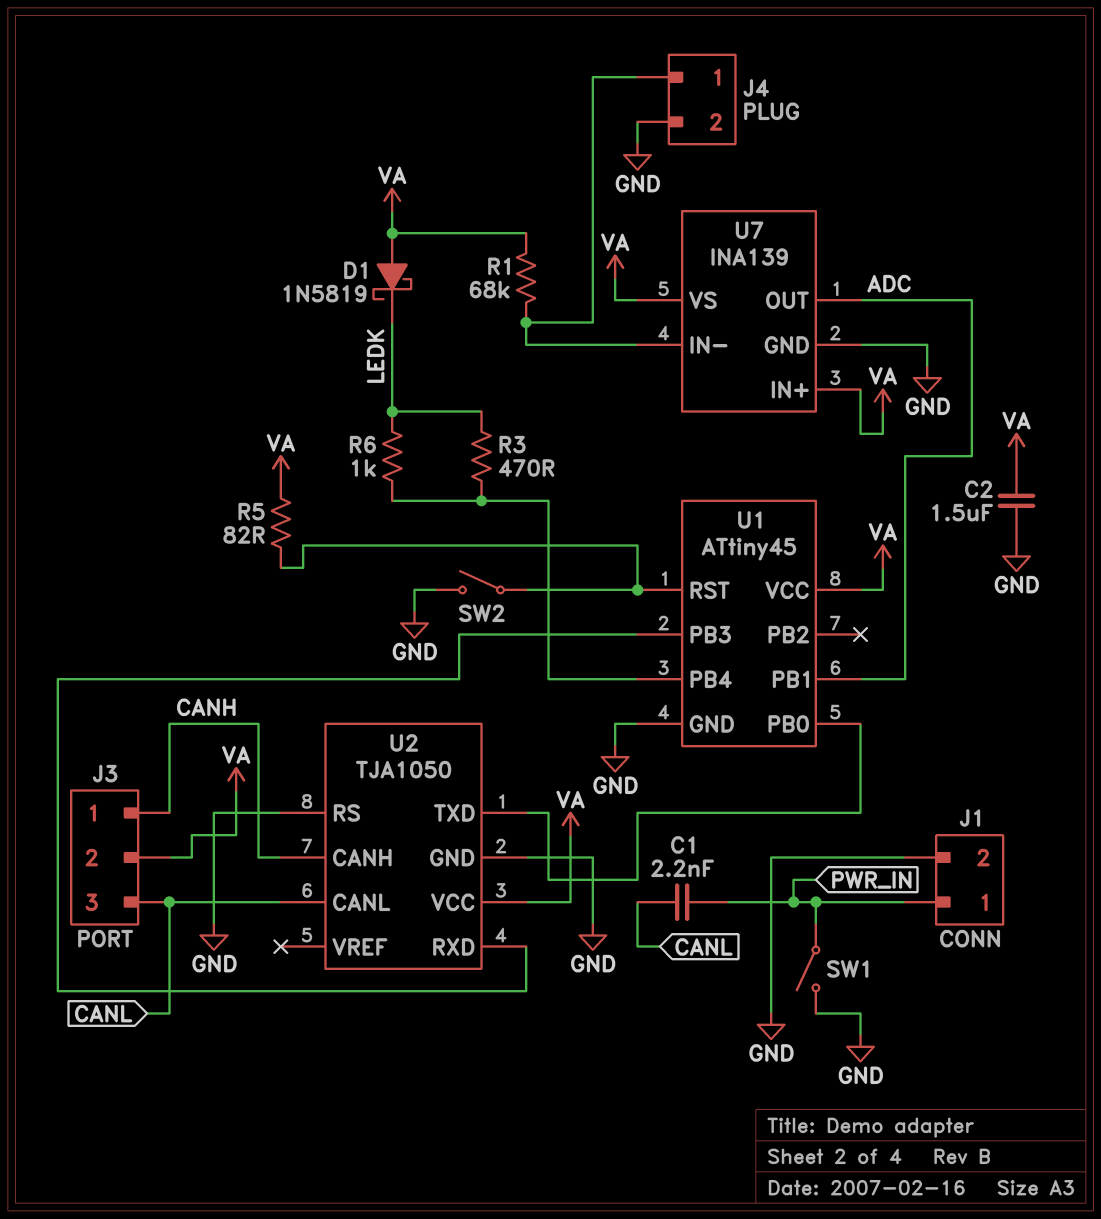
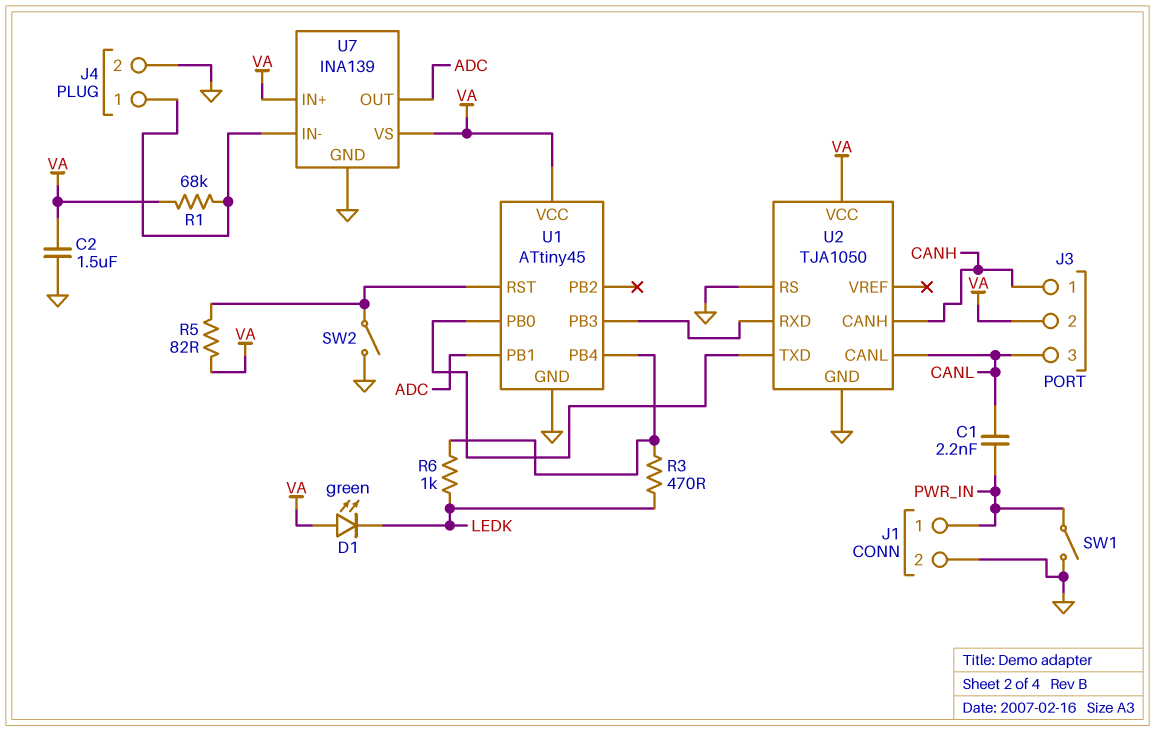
D1: schottky 1N5819 (A VA, K LEDK) -> LED green (A VA, K LEDK)

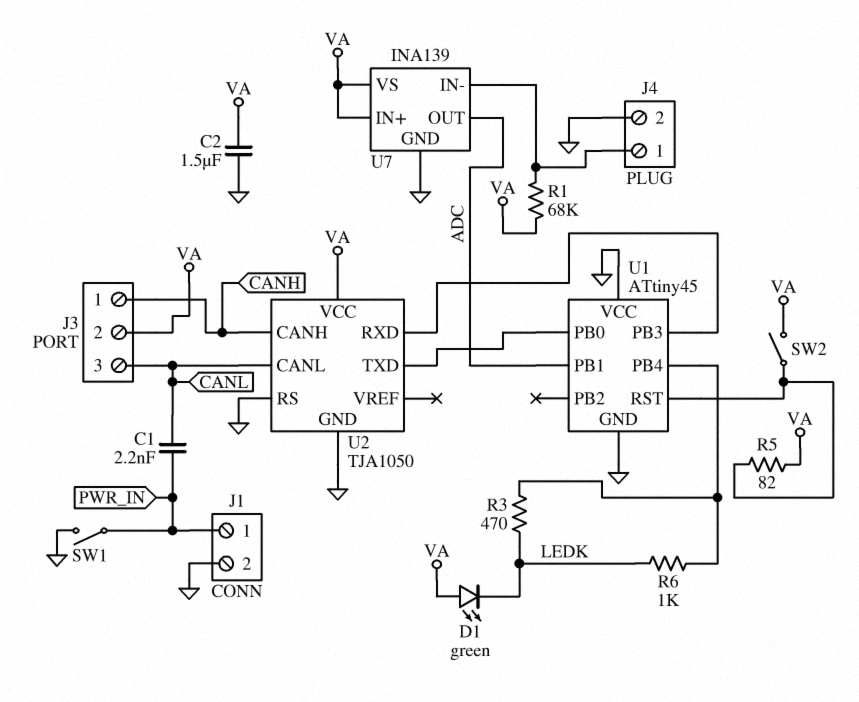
SW2: switch (GND, U1/RST) -> switch (U1/RST, VA)
U1 pin VCC: VA -> GND

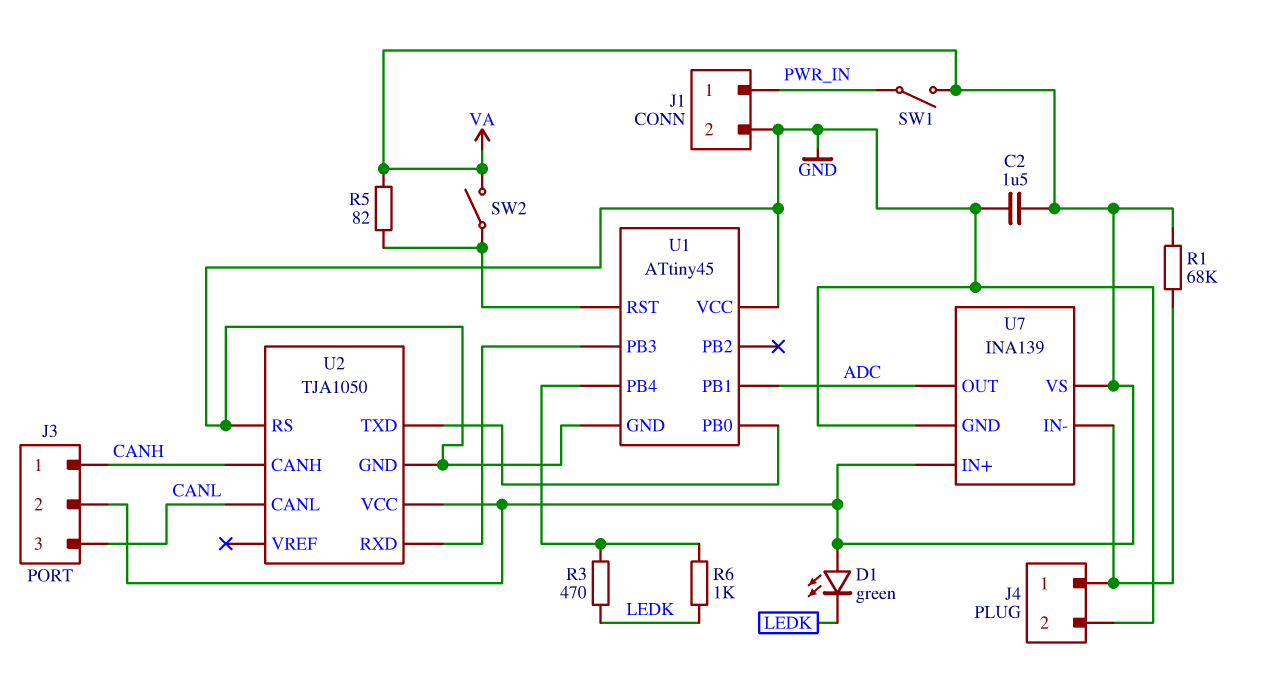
C1: 2.2nF (CANL, PWR_IN) -> none
SW1: switch (GND, PWR_IN) -> switch (PWR_IN, VA)

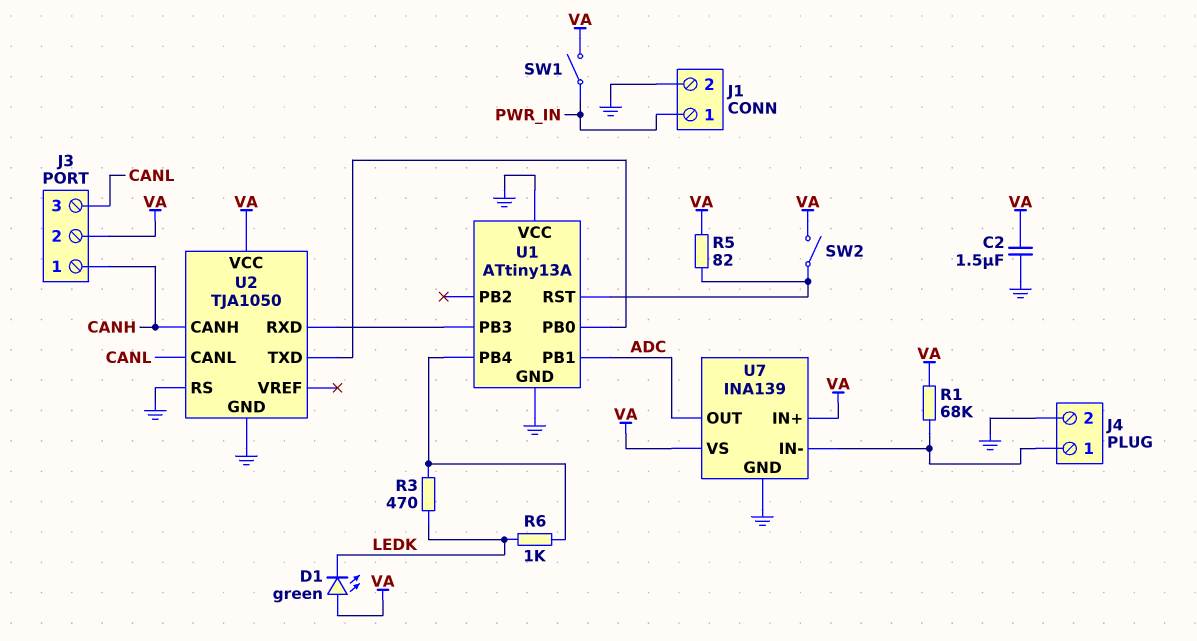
U1: ATtiny45 -> ATtiny13A

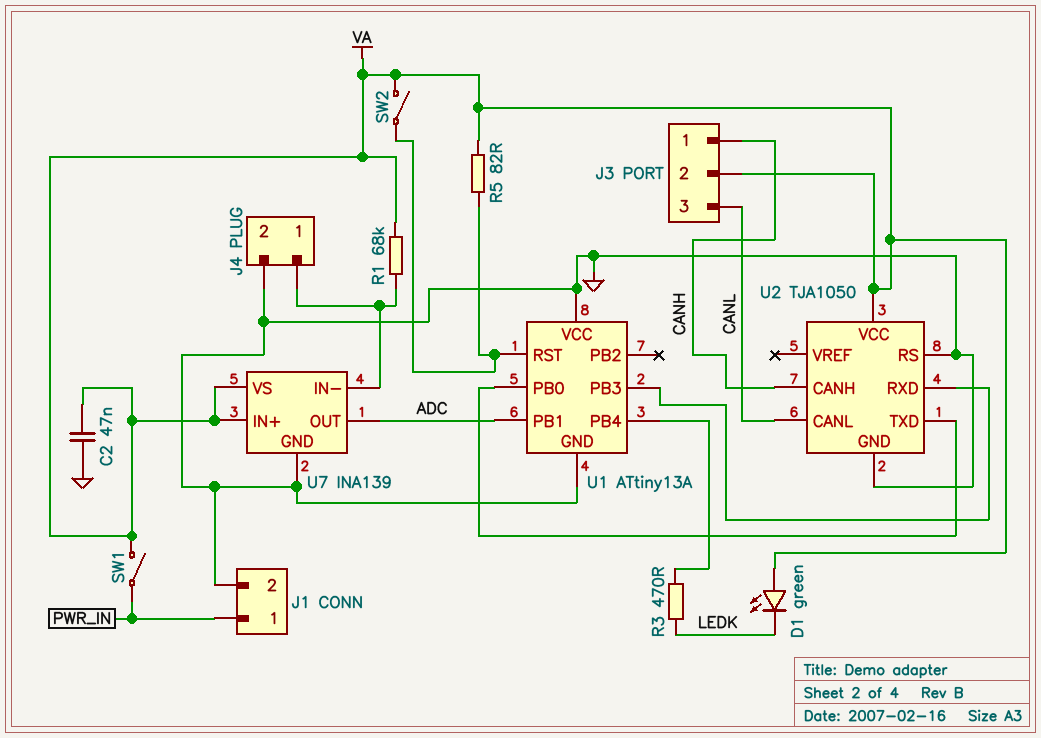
C2: 1.5uF (GND, VA) -> 47nF (GND, VA)
R6: 1k (LEDK, U1/PB4) -> none

